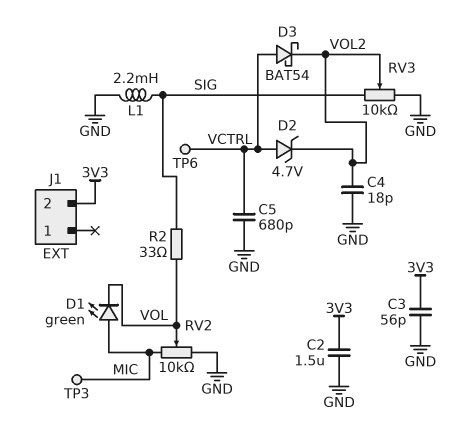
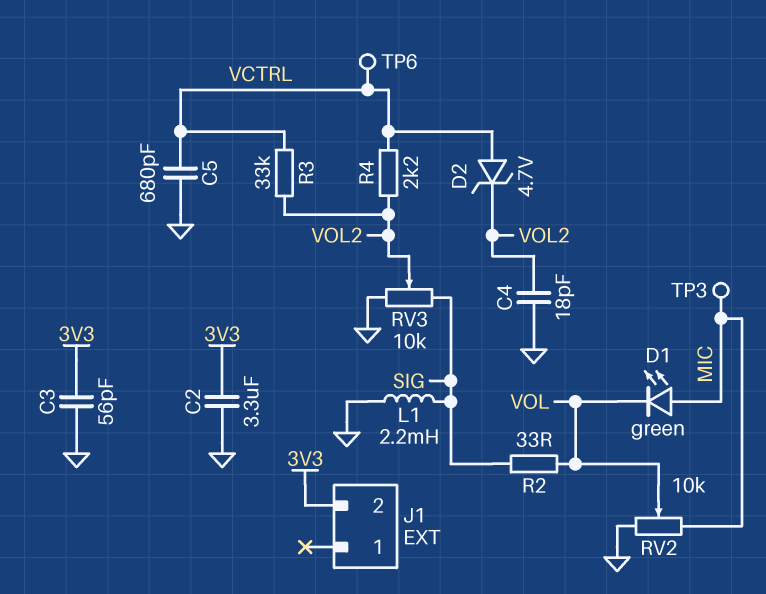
C2: 1.5uF (3V3, GND) -> 3.3uF (3V3, GND)
D3: schottky BAT54 (A VCTRL, K VOL2) -> none
R3: none -> 33k (VCTRL, VOL2)
R4: none -> 2.2k (VCTRL, VOL2)

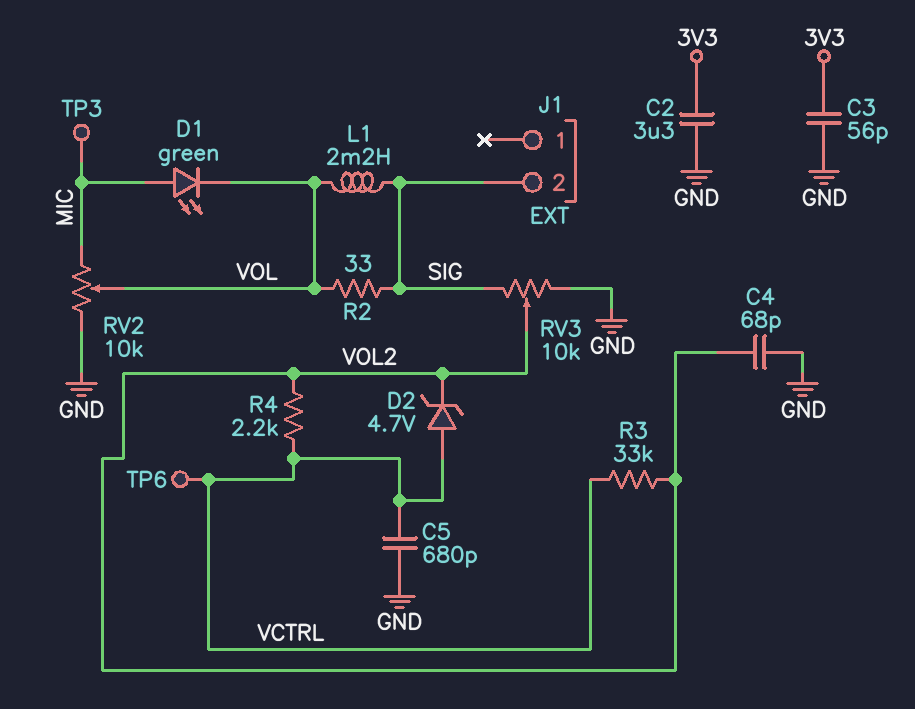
C4: 18pF (GND, VOL2) -> 68pF (GND, VOL2)
J1 pin 2: 3V3 -> SIG
L1: 2.2mH (GND, SIG) -> 2.2mH (SIG, VOL)

